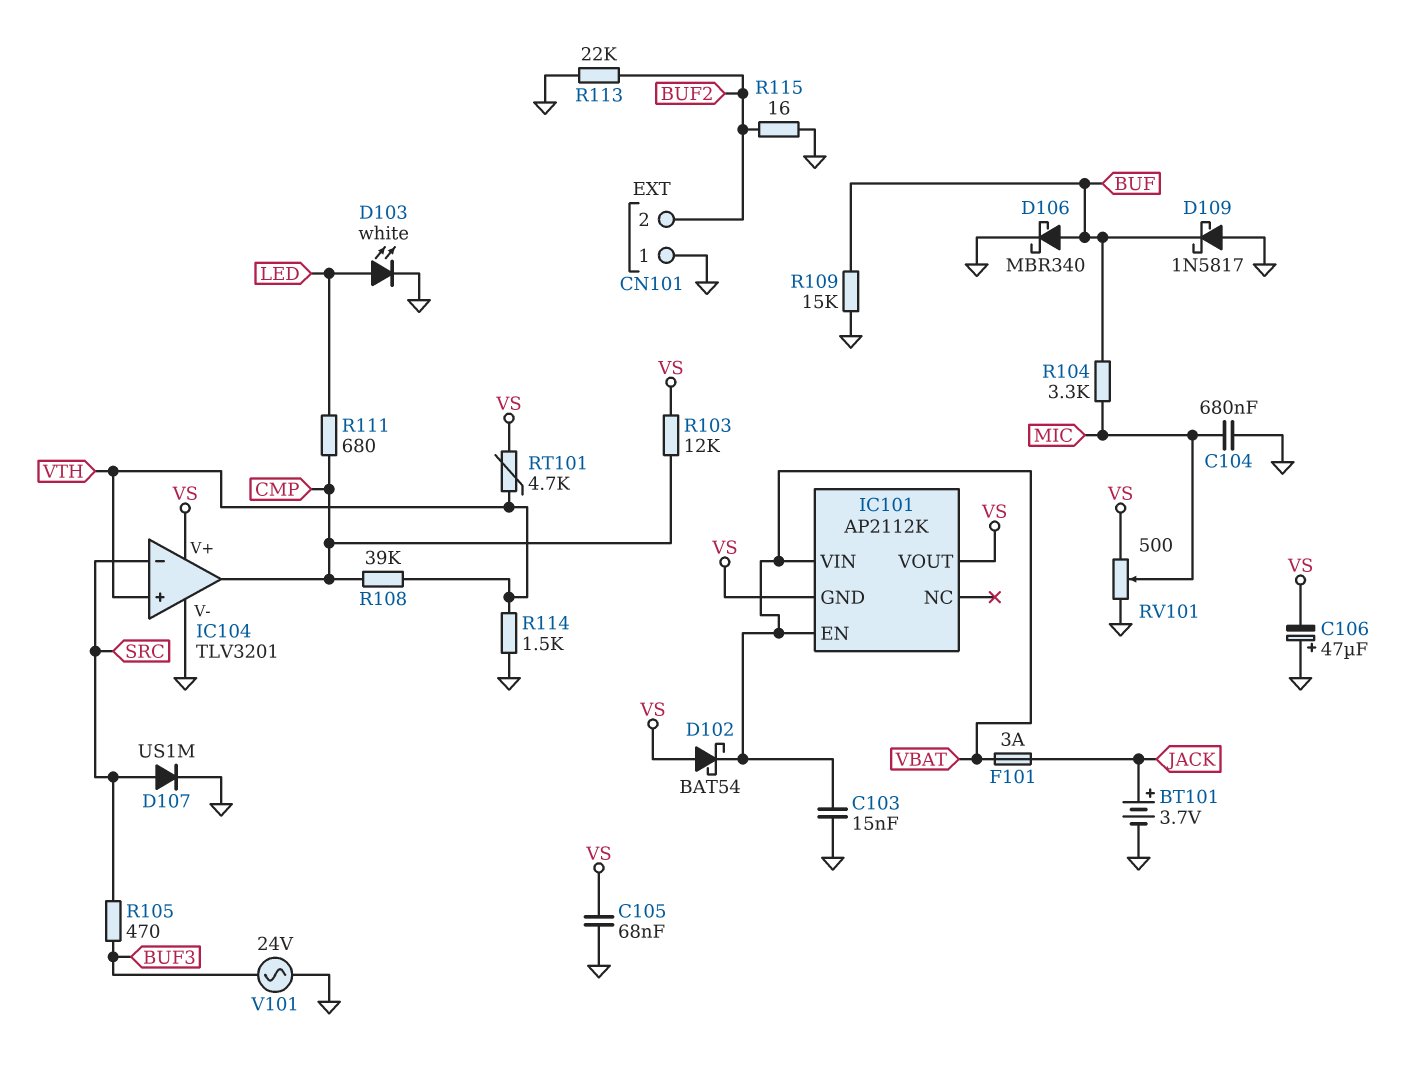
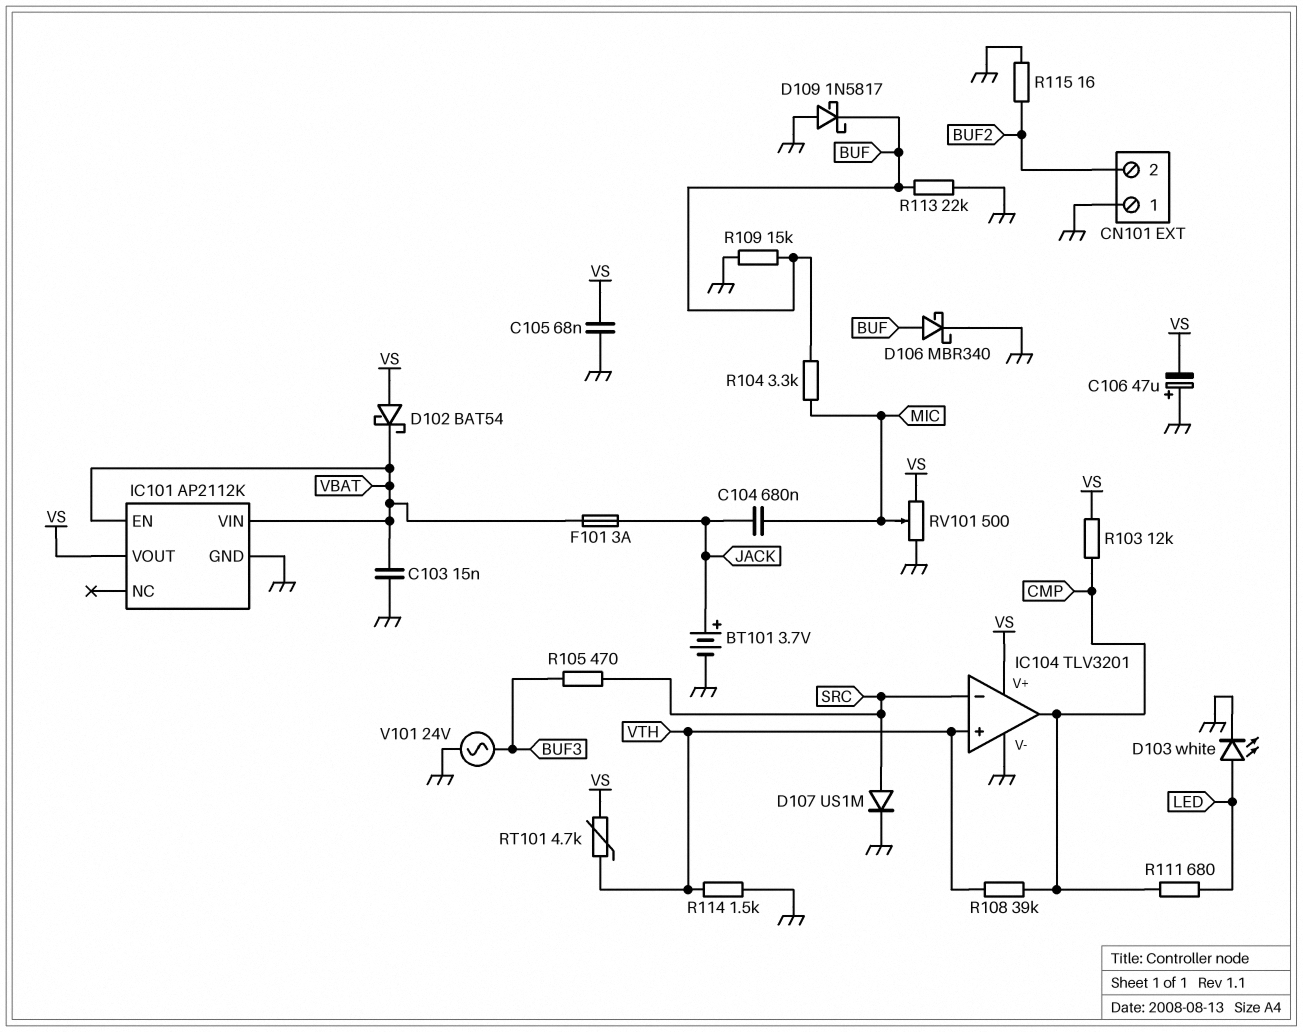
C104: 680nF (GND, MIC) -> 680nF (JACK, MIC)
IC101 pin GND: VS -> GND
R113: 22k (BUF2, GND) -> 22k (BUF, GND)

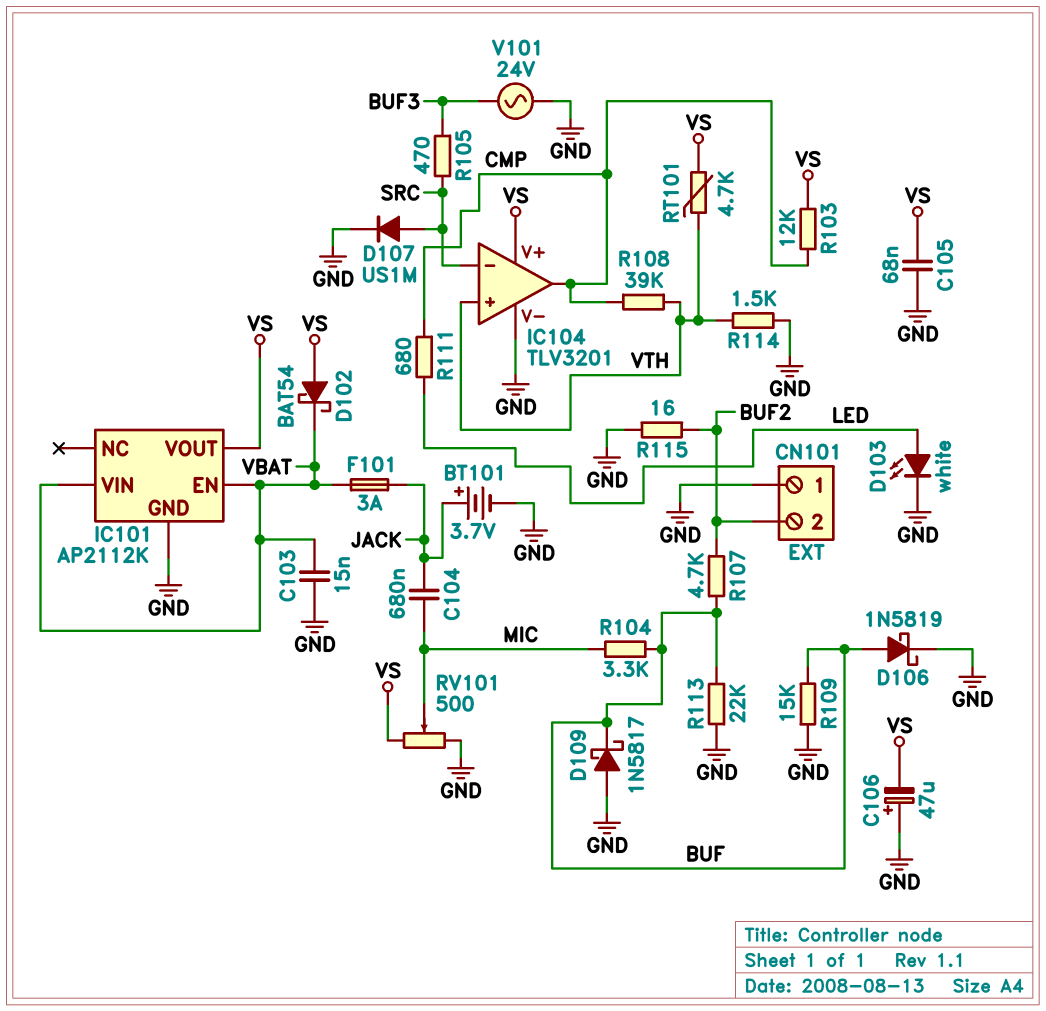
D106: schottky MBR340 (A BUF, K GND) -> schottky 1N5819 (A BUF, K GND)
R107: none -> 4.7k (BUF, BUF2)

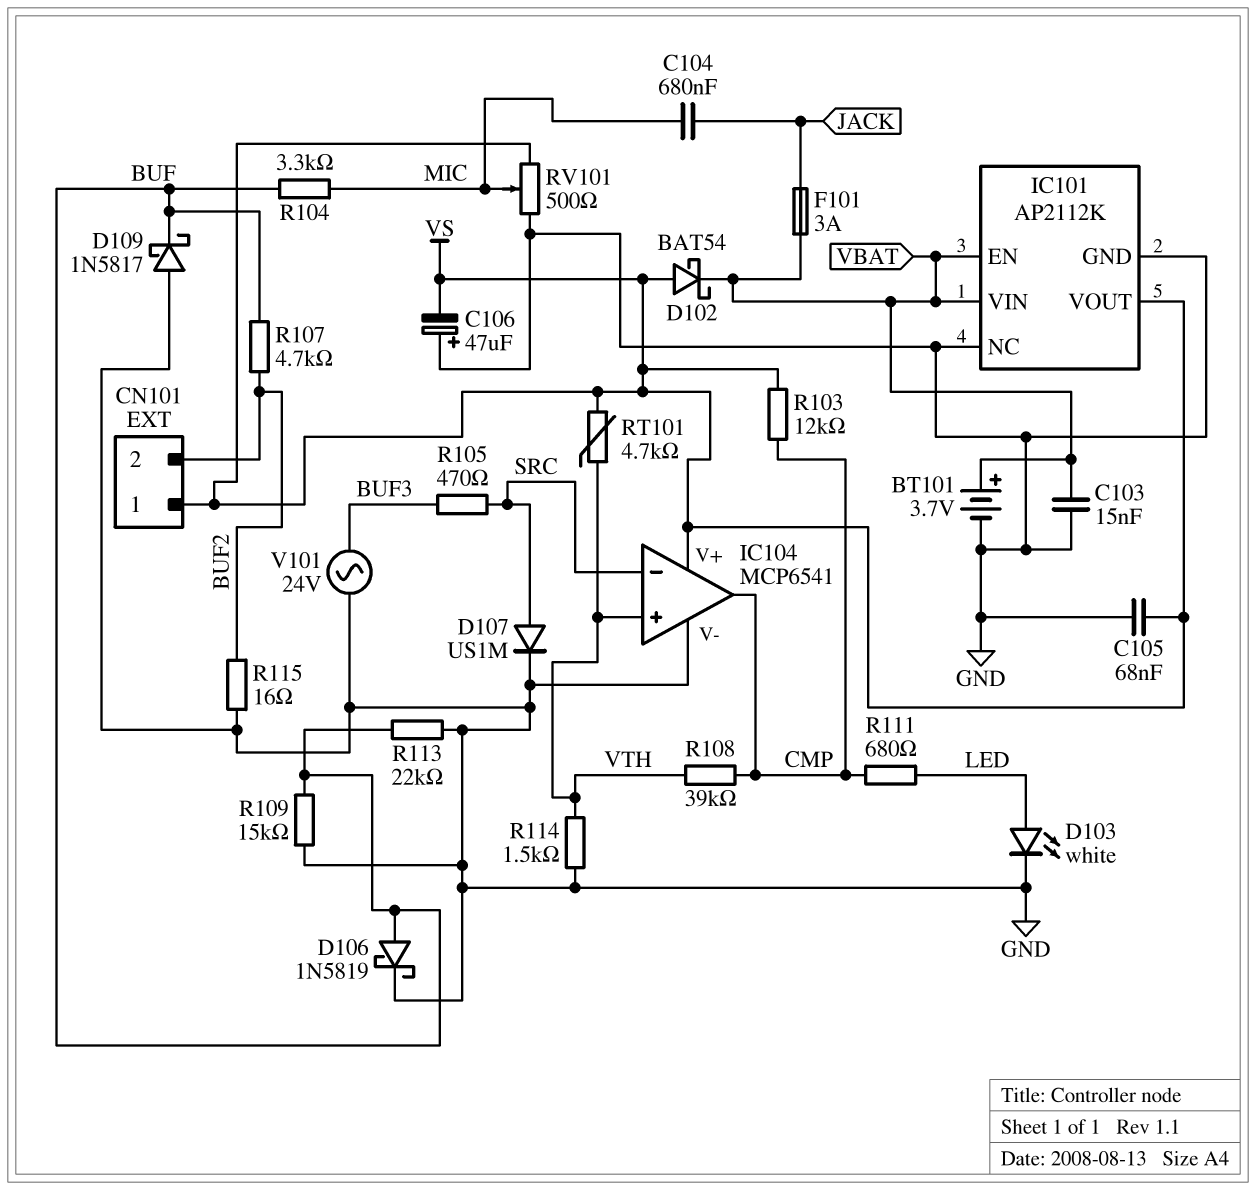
BT101: 3.7V (plus JACK, minus GND) -> 3.7V (plus VBAT, minus GND)
CN101 pin 1: GND -> VS
IC101 pin NC: none -> GND
IC104: TLV3201 -> MCP6541

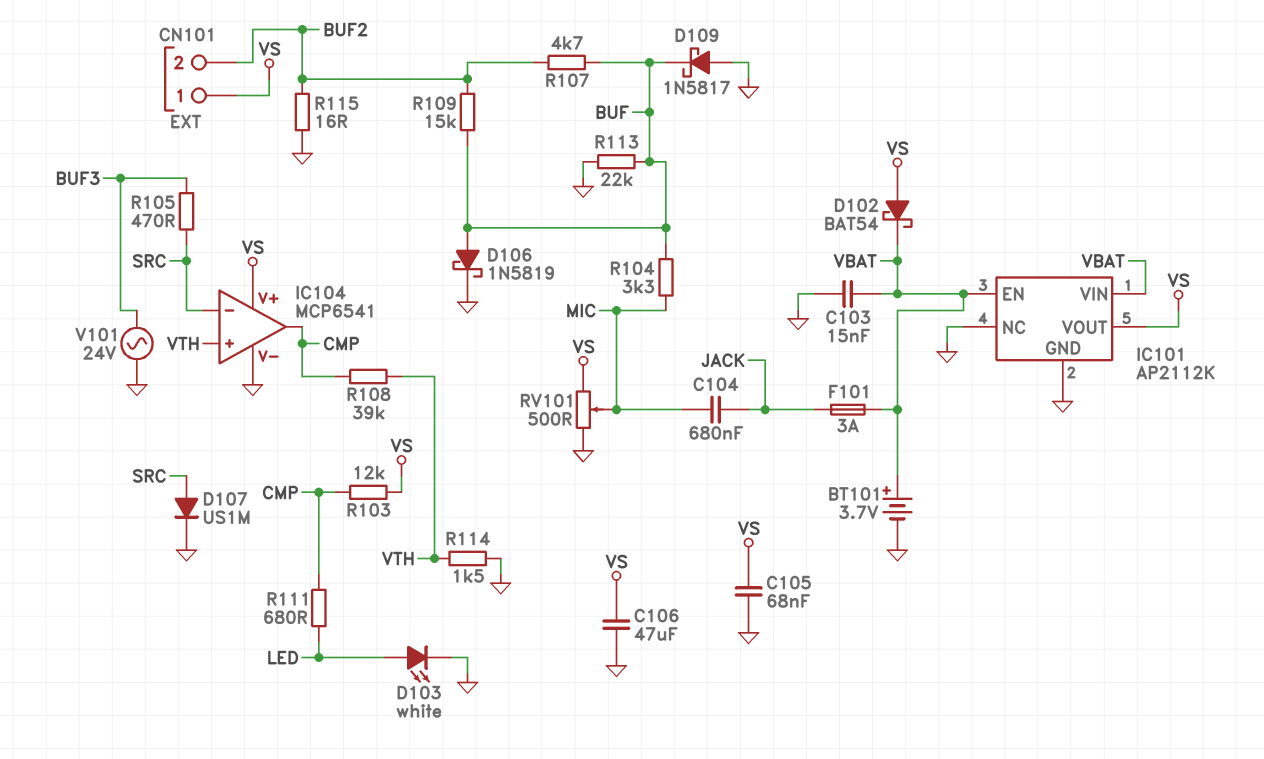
C106: 47uF (plus GND, minus VS) -> 47uF (GND, VS)
R109: 15k (BUF, GND) -> 15k (BUF, BUF2)
RT101: 4.7k (VS, VTH) -> none

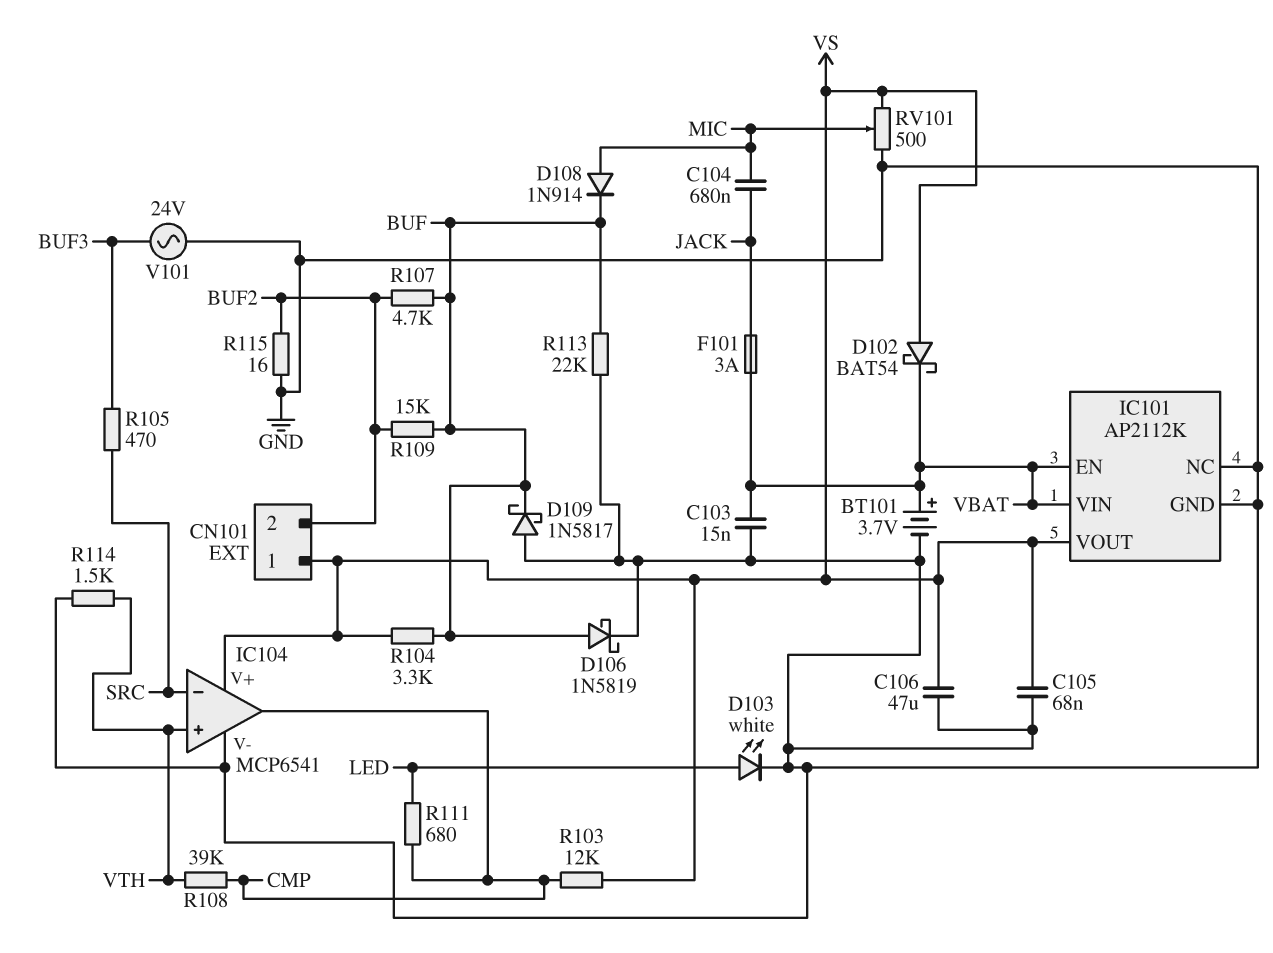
D107: diode US1M (A SRC, K GND) -> none
D108: none -> diode 1N914 (A MIC, K BUF)
R104: 3.3k (BUF, MIC) -> 3.3k (BUF, VS)

